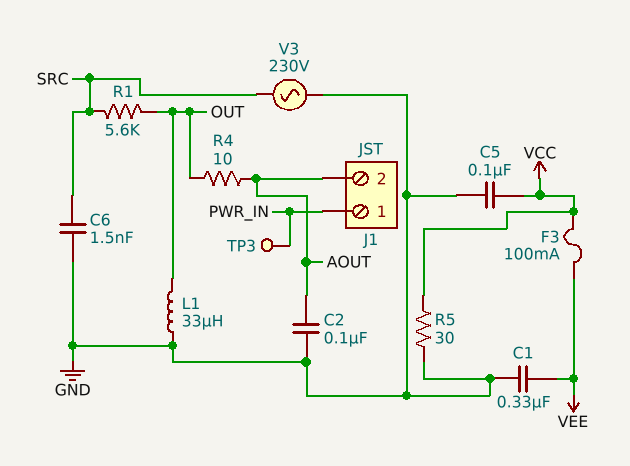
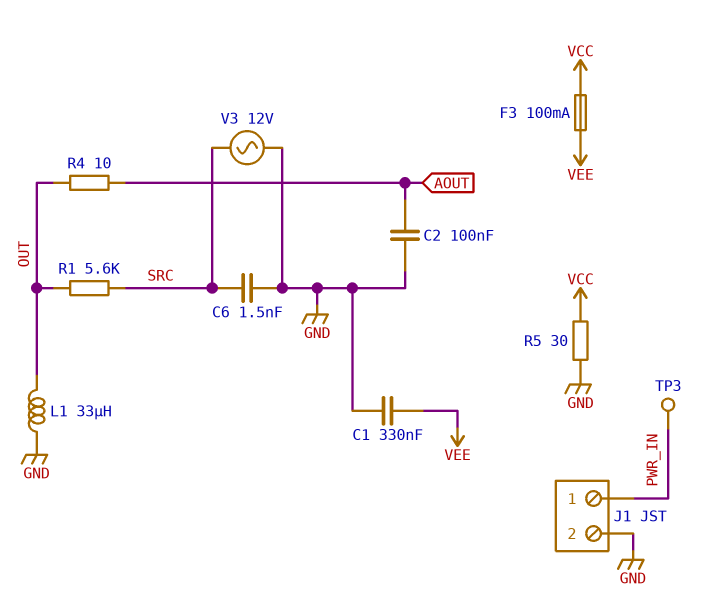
C5: 100nF (GND, VCC) -> none
J1 pin 2: AOUT -> GND
V3: AC 230V (GND, SRC) -> AC 12V (GND, SRC)

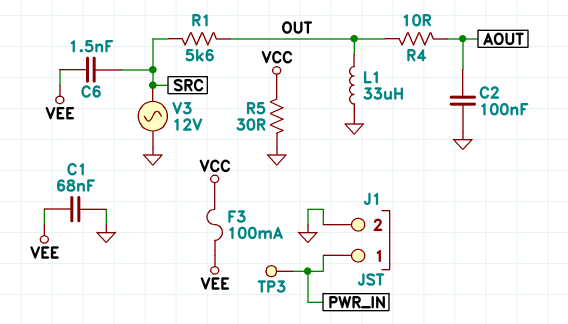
C1: 330nF (GND, VEE) -> 68nF (GND, VEE)
C6: 1.5nF (GND, SRC) -> 1.5nF (SRC, VEE)

